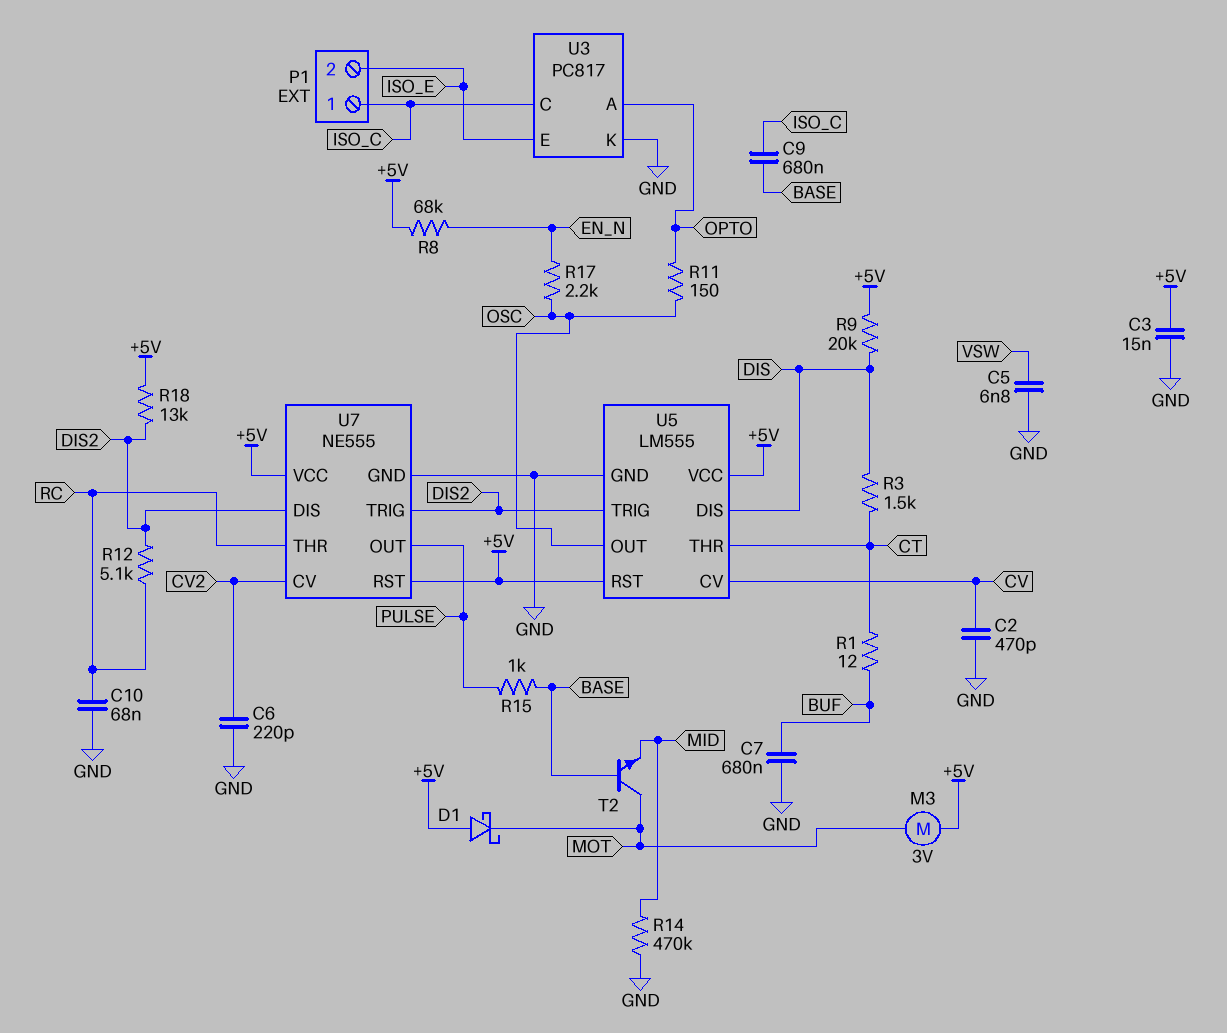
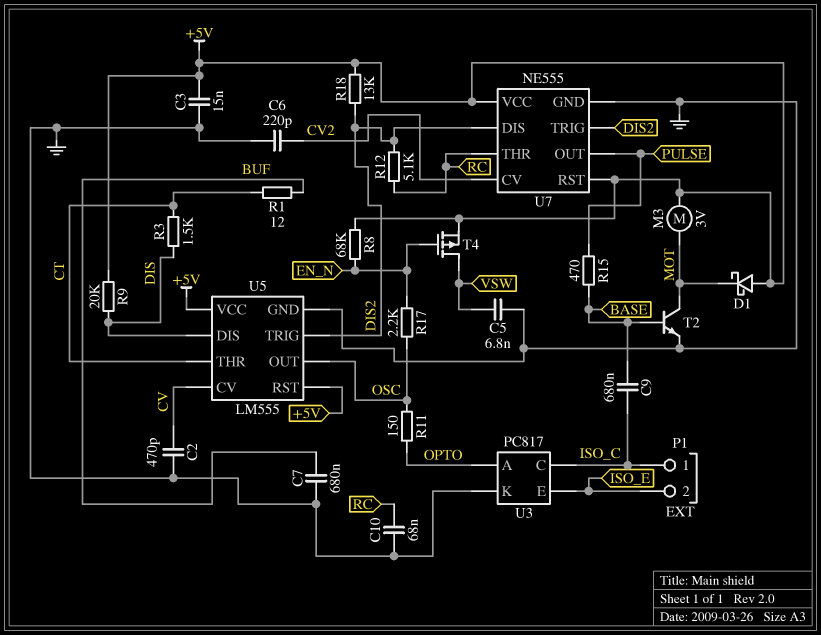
R14: 470k (GND, MID) -> none
R15: 1k (BASE, PULSE) -> 470 (BASE, PULSE)
T2: NPN (B BASE, C MOT, E MID) -> NPN (B BASE, C MOT, E GND)
T4: none -> PMOS (G EN_N, D VSW, S +5V)

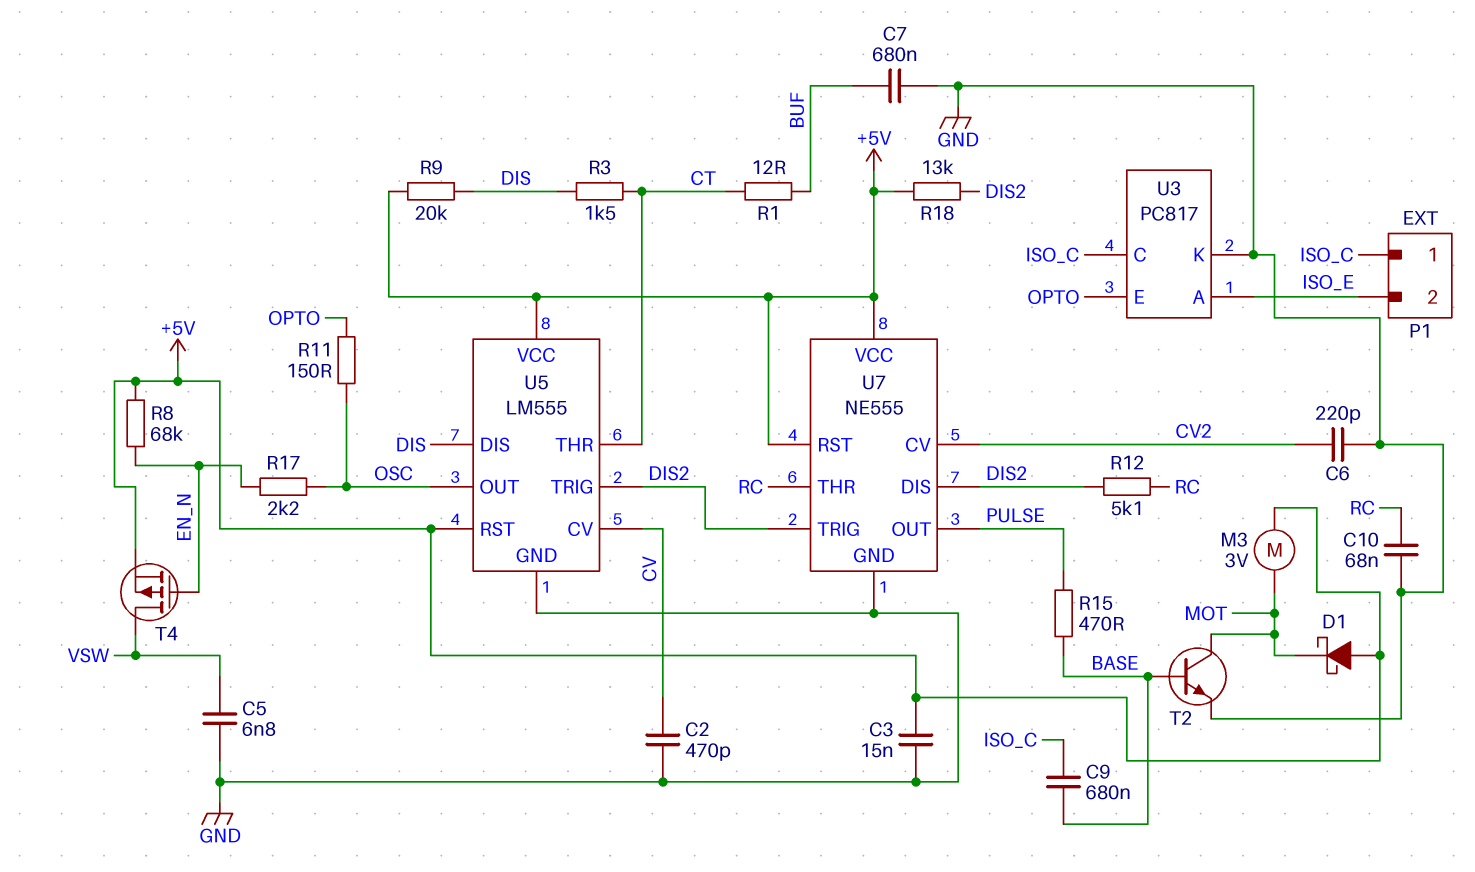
U3 pin A: OPTO -> ISO_E
U3 pin E: ISO_E -> OPTO

